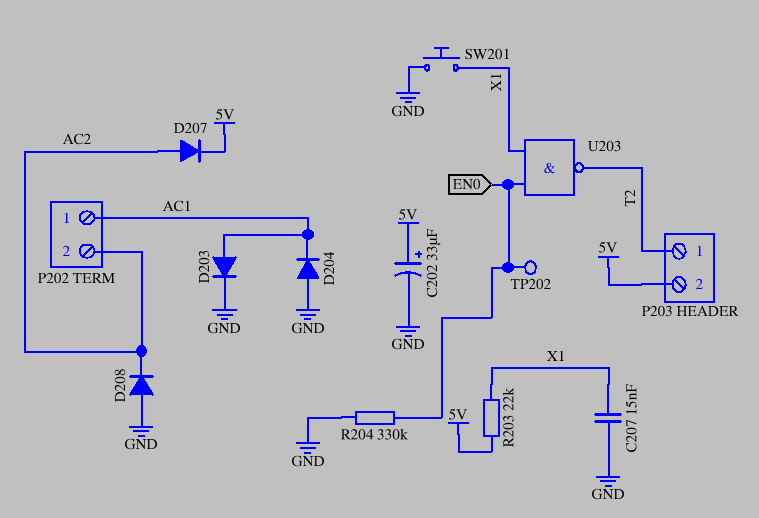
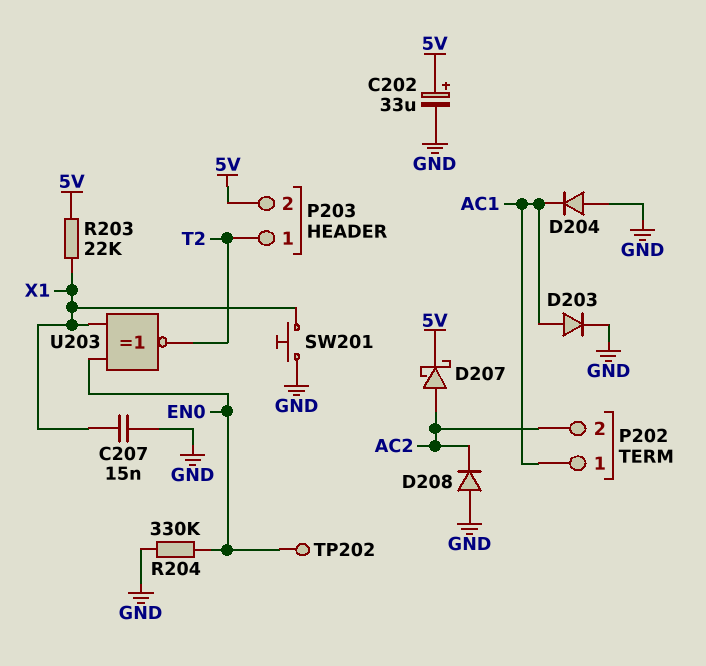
D207: diode (A AC2, K 5V) -> schottky (A AC2, K 5V)
U203: NAND (in EN0, in X1, out T2) -> XNOR (in EN0, in X1, out T2)

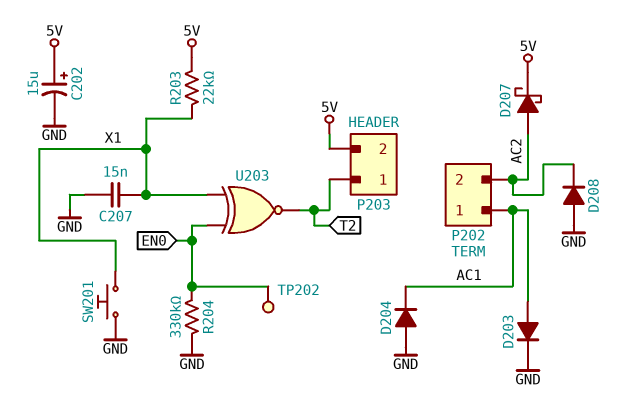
C202: 33uF (plus 5V, minus GND) -> 15uF (plus 5V, minus GND)

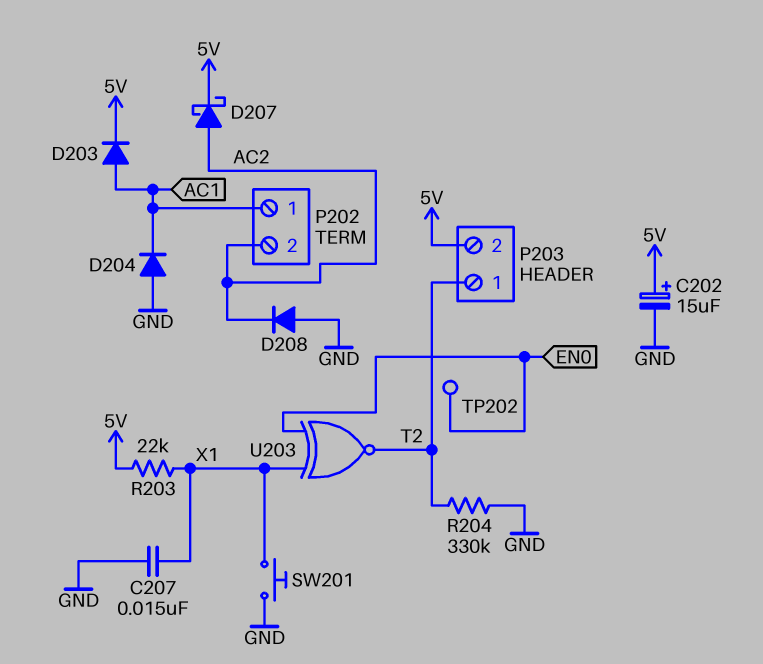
D203: diode (A AC1, K GND) -> diode (A AC1, K 5V)
R204: 330k (EN0, GND) -> 330k (GND, T2)

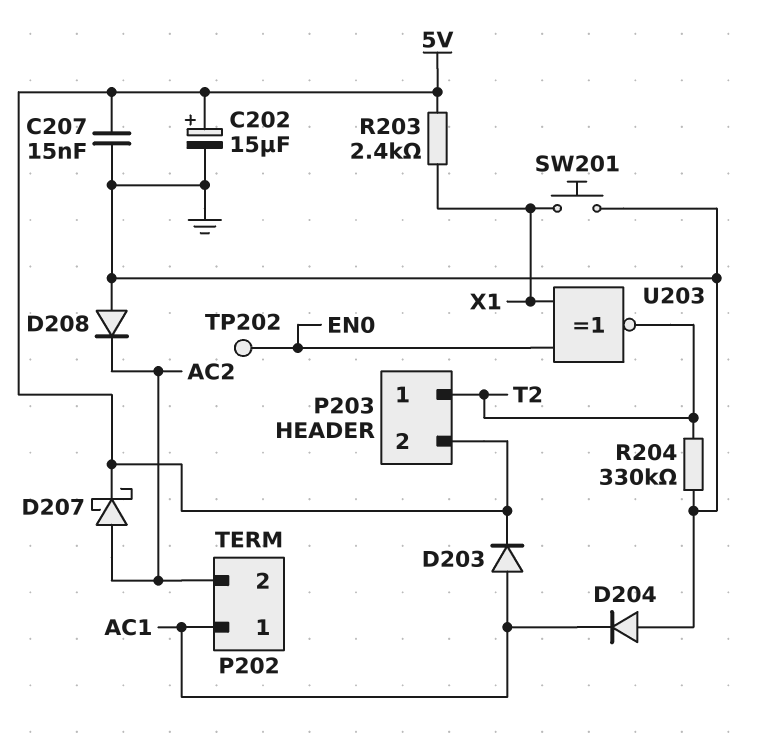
C207: 15nF (GND, X1) -> 15nF (5V, GND)
R203: 22k (5V, X1) -> 2.4k (5V, X1)

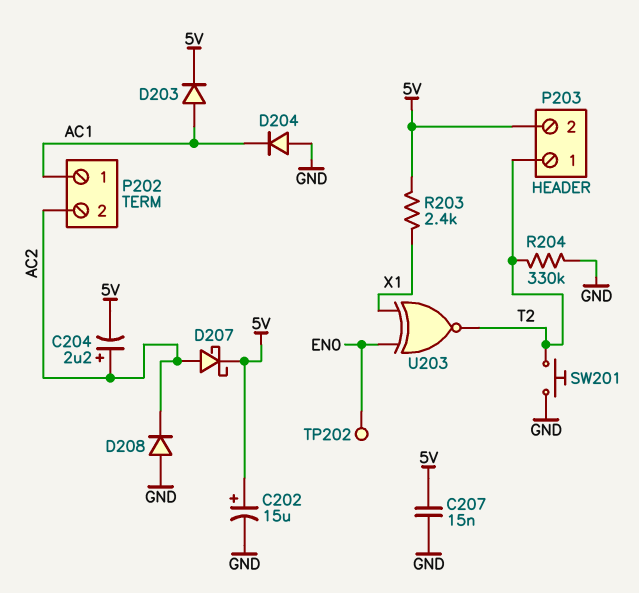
C204: none -> 2.2uF (plus AC2, minus 5V)
SW201: button (GND, X1) -> button (GND, T2)

